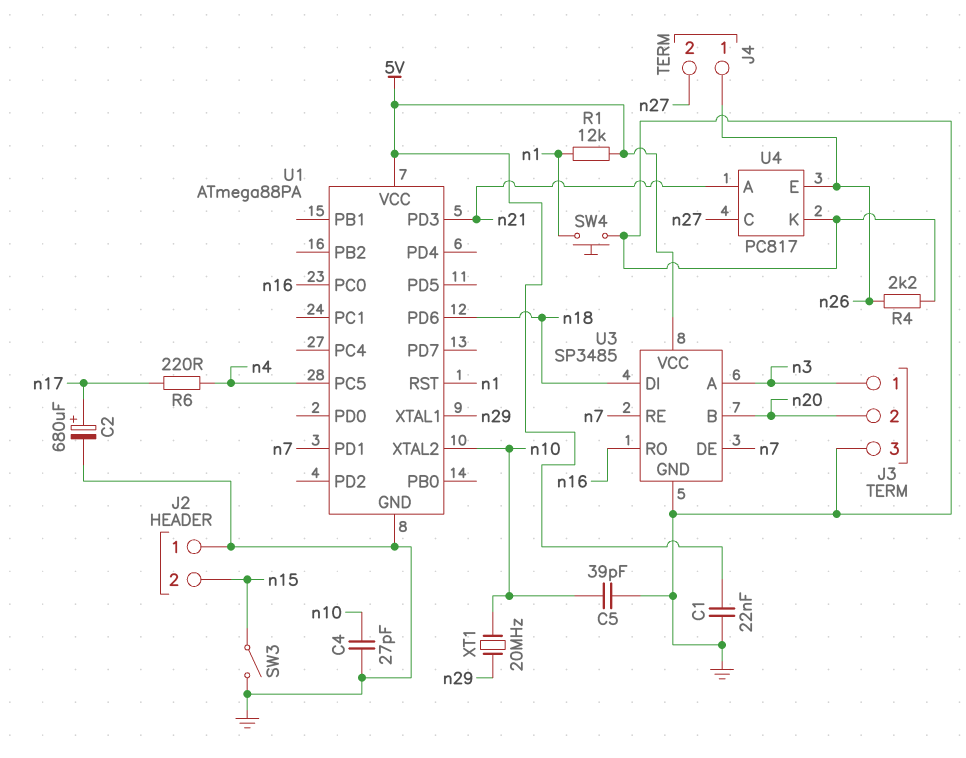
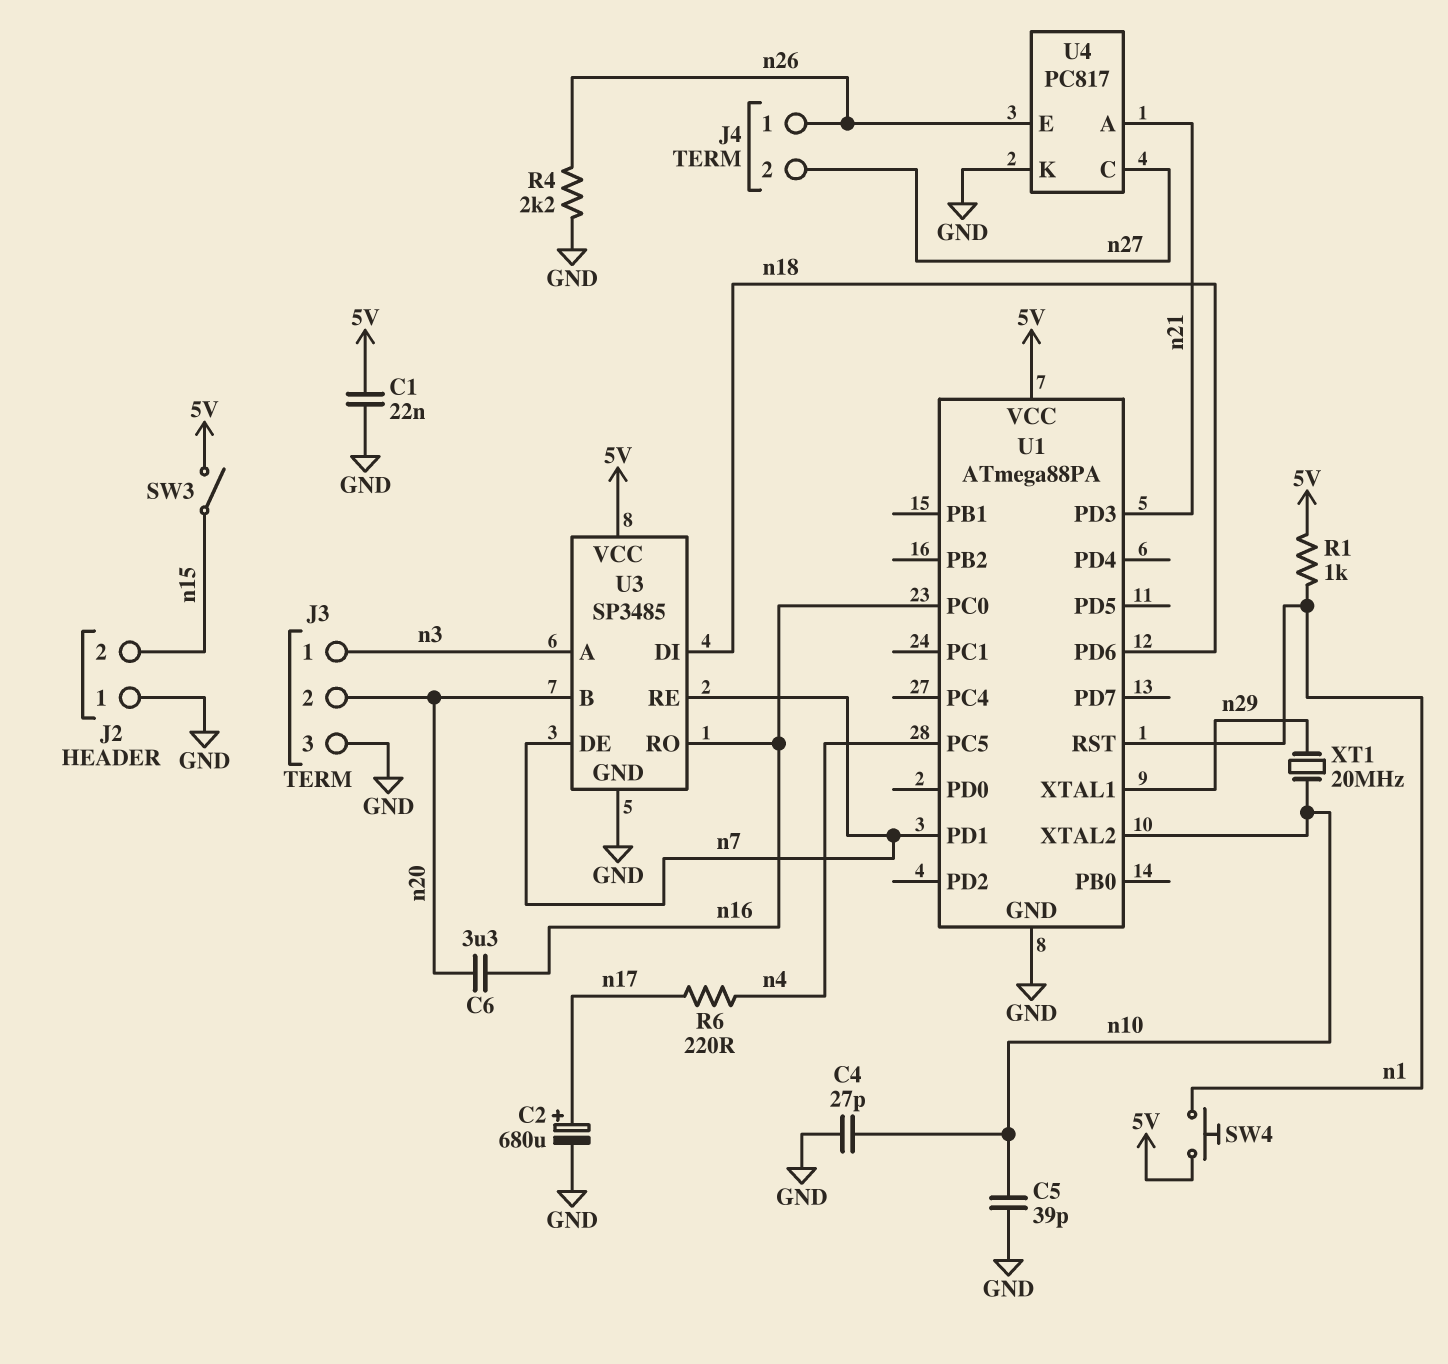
C6: none -> 3.3uF (n16, n20)
R1: 12k (5V, n1) -> 1k (5V, n1)
SW3: switch (GND, n15) -> switch (5V, n15)
SW4: button (GND, n1) -> button (5V, n1)

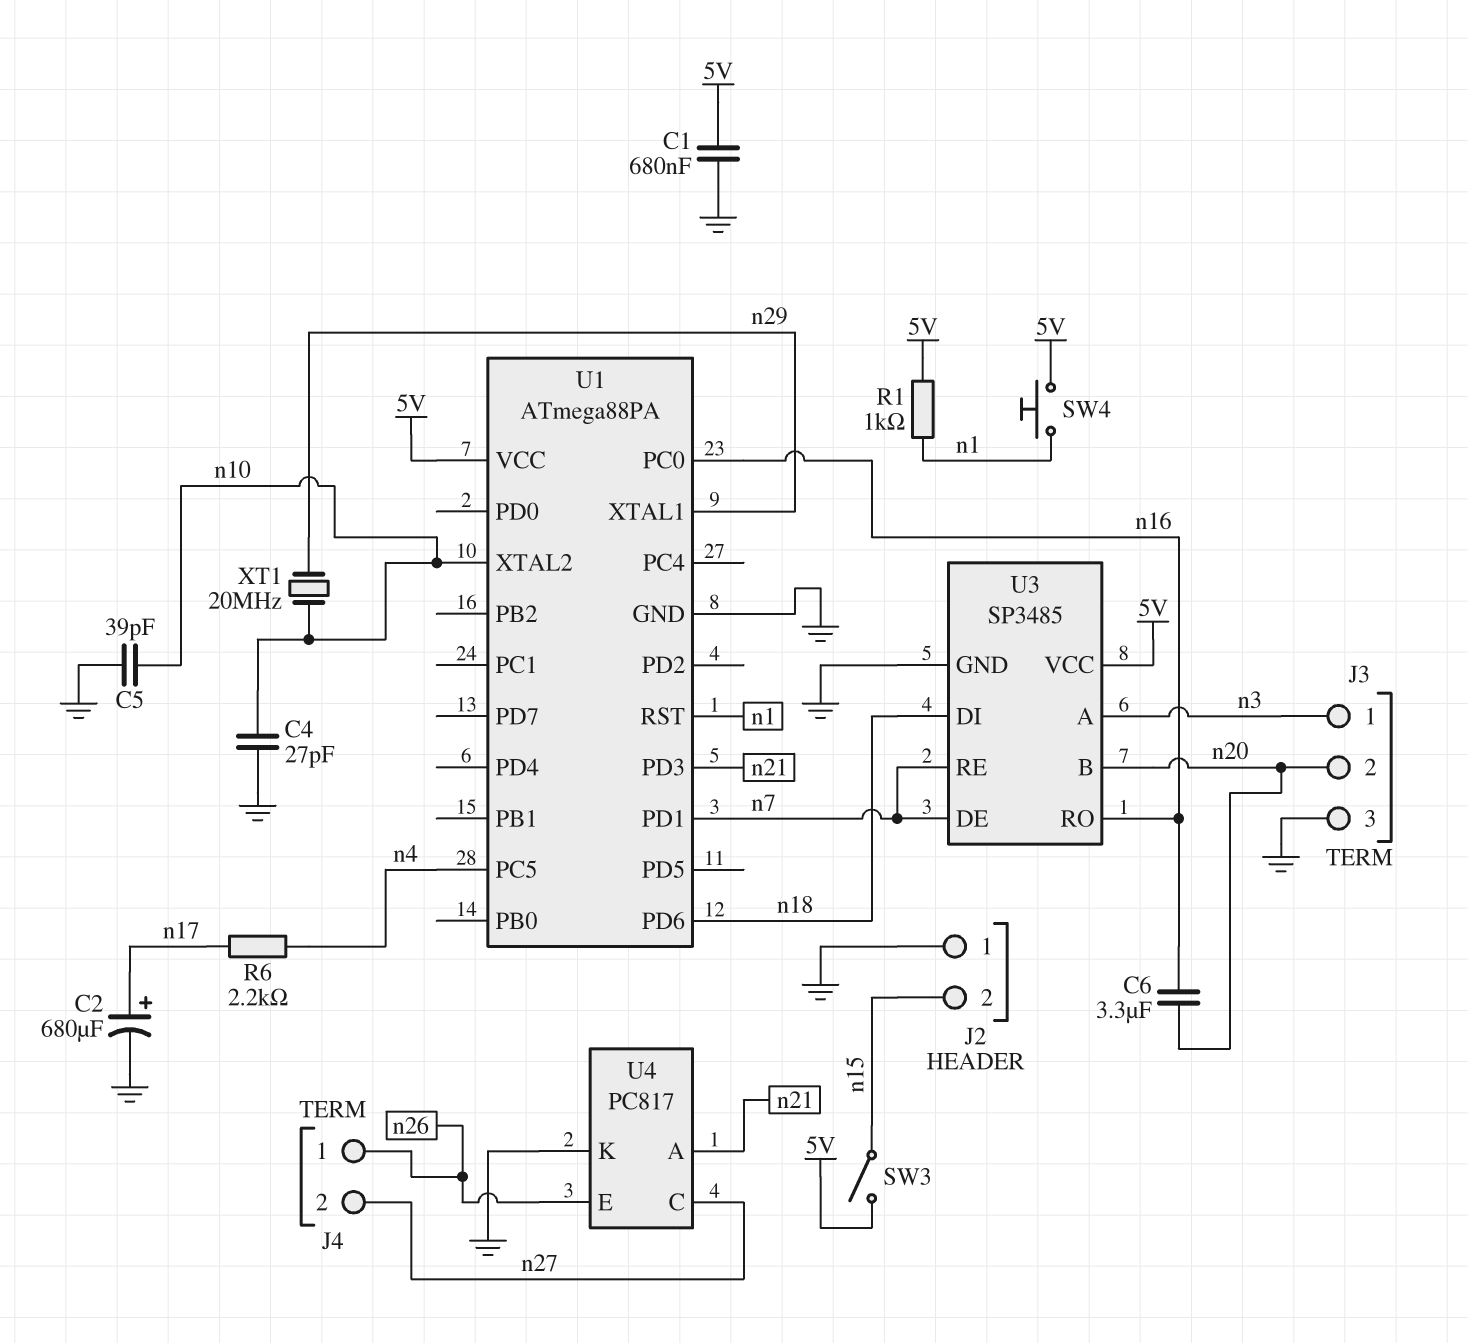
C1: 22nF (5V, GND) -> 680nF (5V, GND)
R4: 2.2k (GND, n26) -> none
R6: 220 (n4, n17) -> 2.2k (n4, n17)

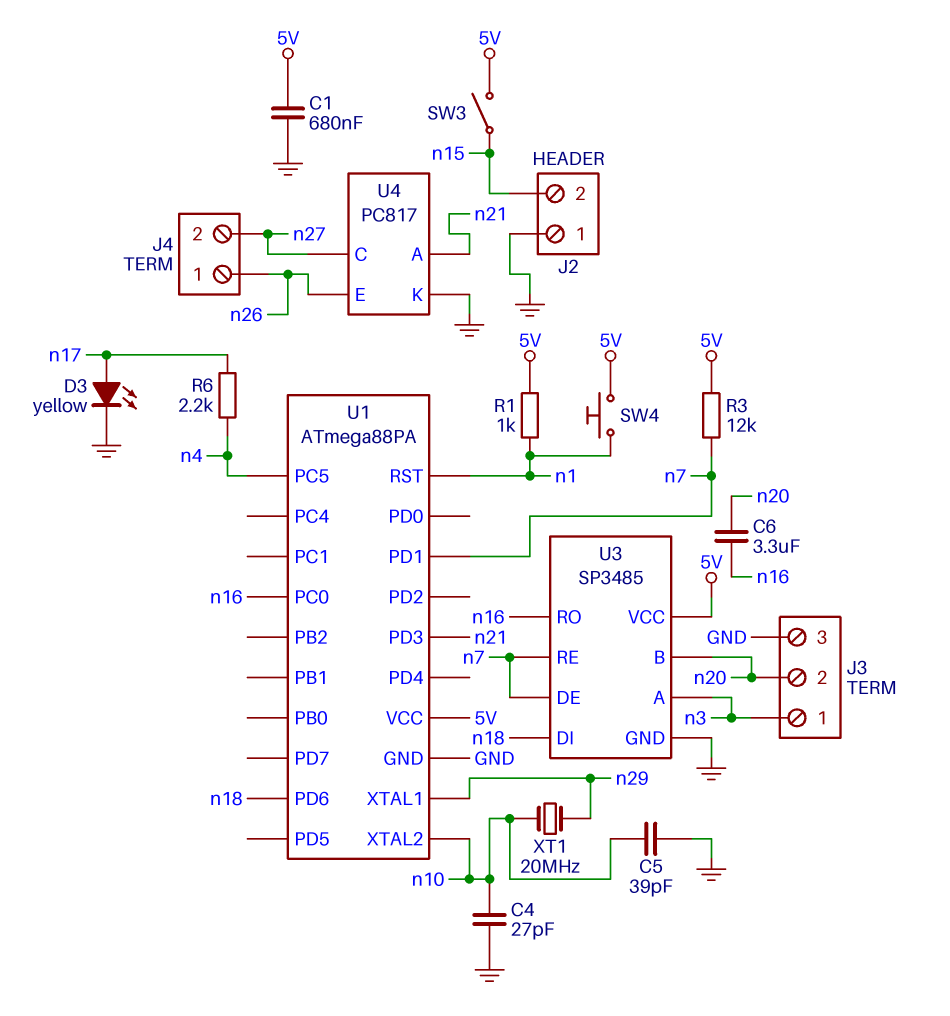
C2: 680uF (plus n17, minus GND) -> none
D3: none -> LED yellow (A n17, K GND)
R3: none -> 12k (5V, n7)

